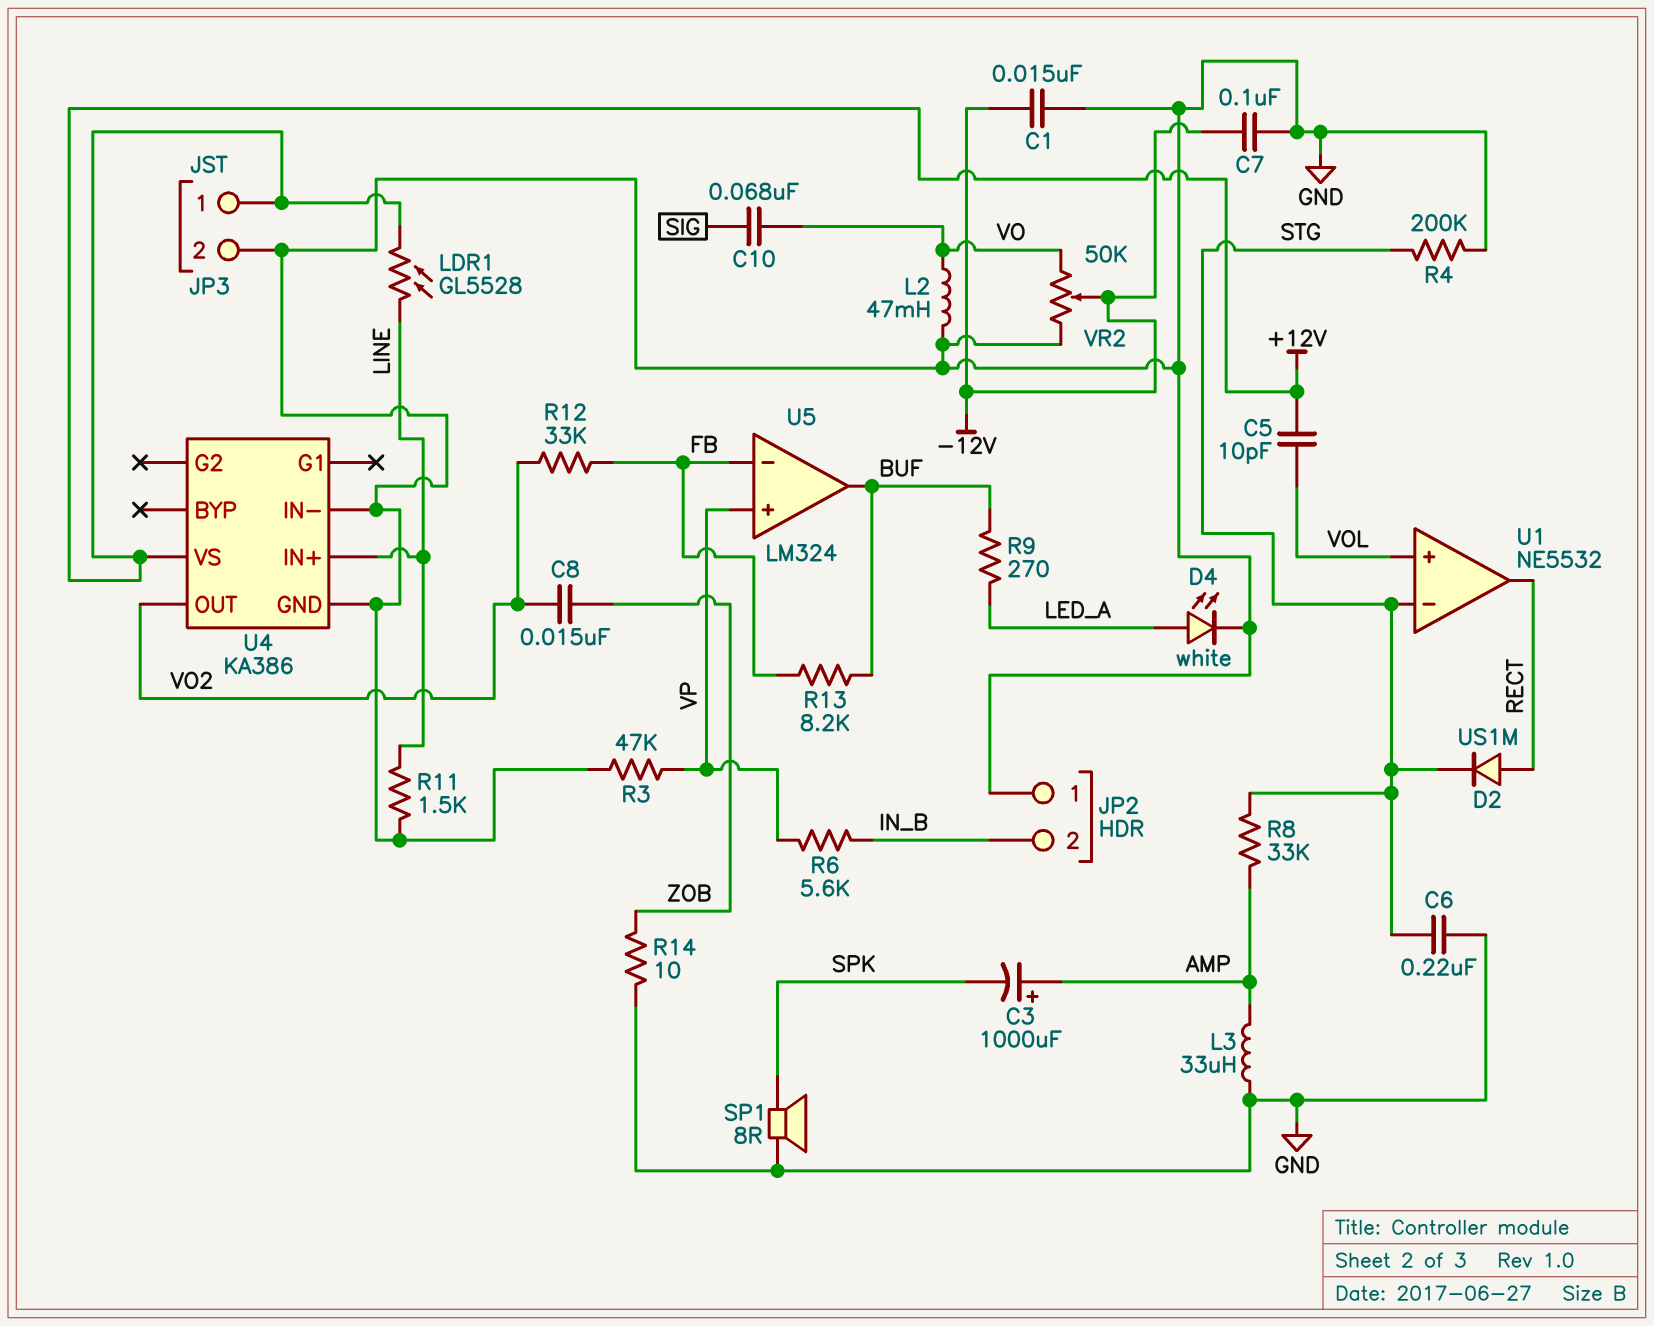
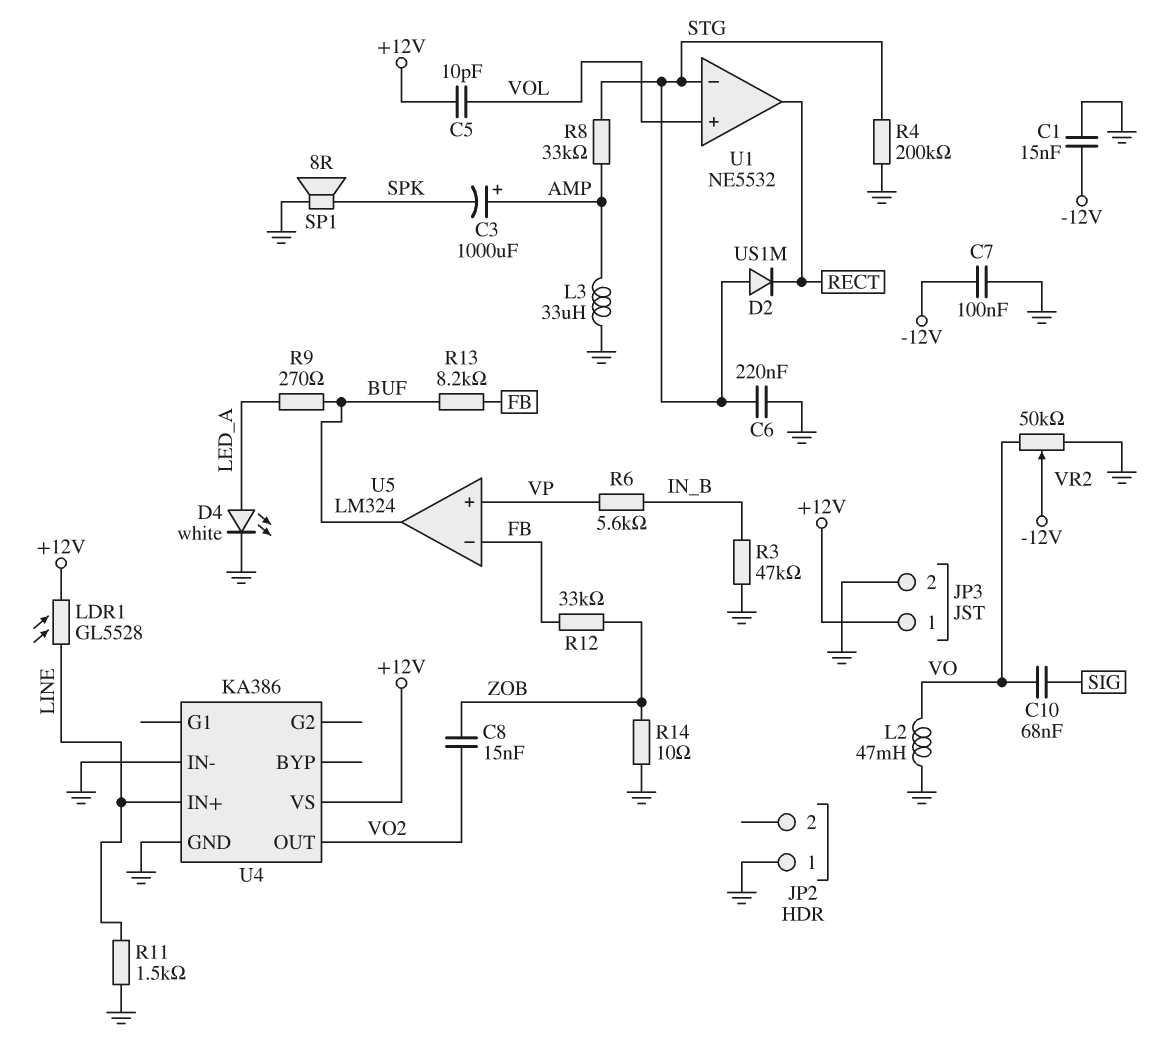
D2: diode US1M (A RECT, K STG) -> diode US1M (A STG, K RECT)
JP2 pin 2: IN_B -> none
R3: 47k (GND, VP) -> 47k (GND, IN_B)
R12: 33k (FB, VO2) -> 33k (FB, ZOB)

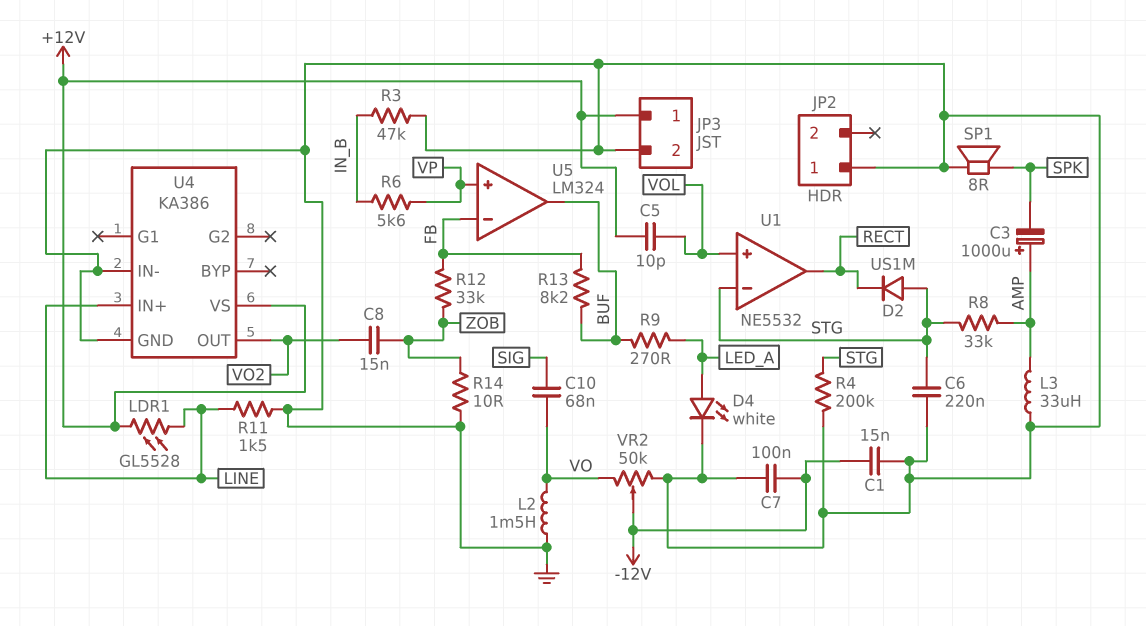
L2: 47mH (GND, VO) -> 1.5mH (GND, VO)

